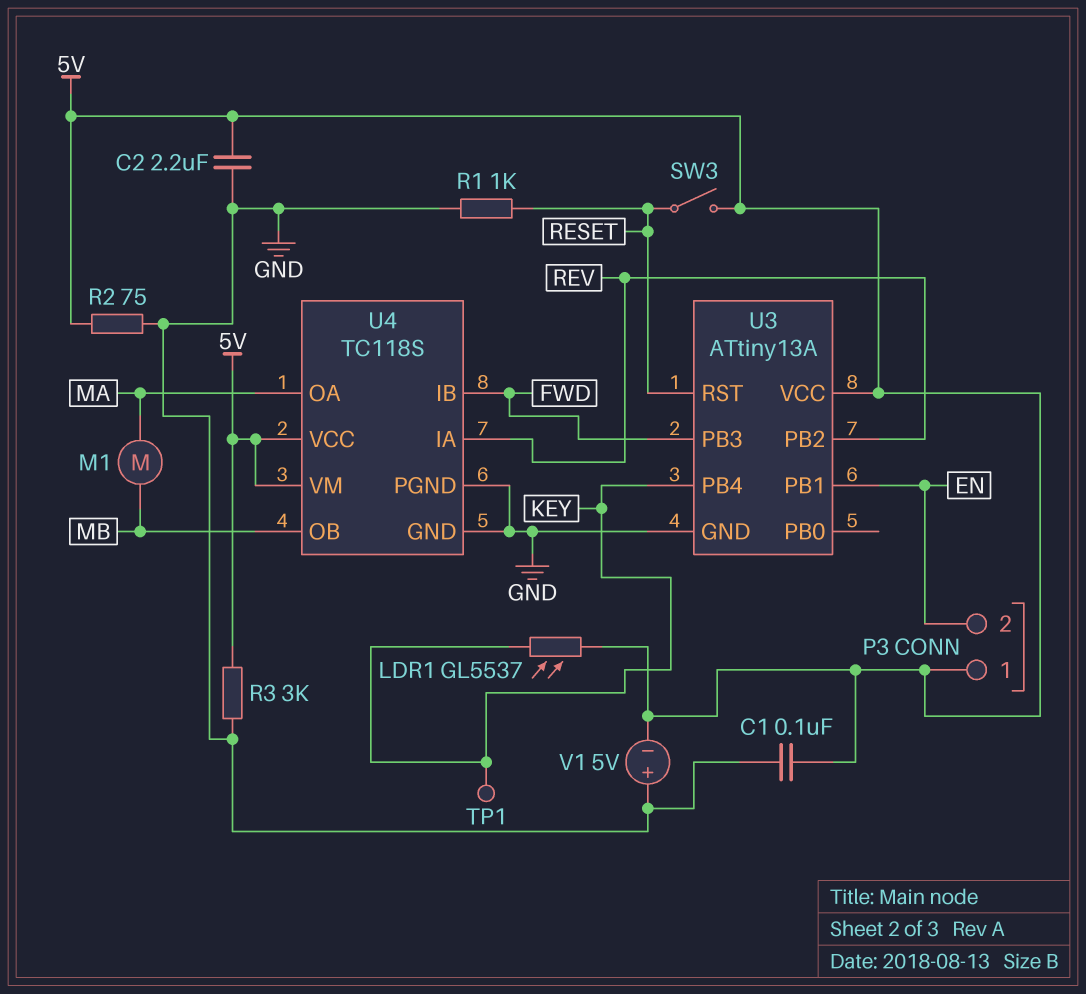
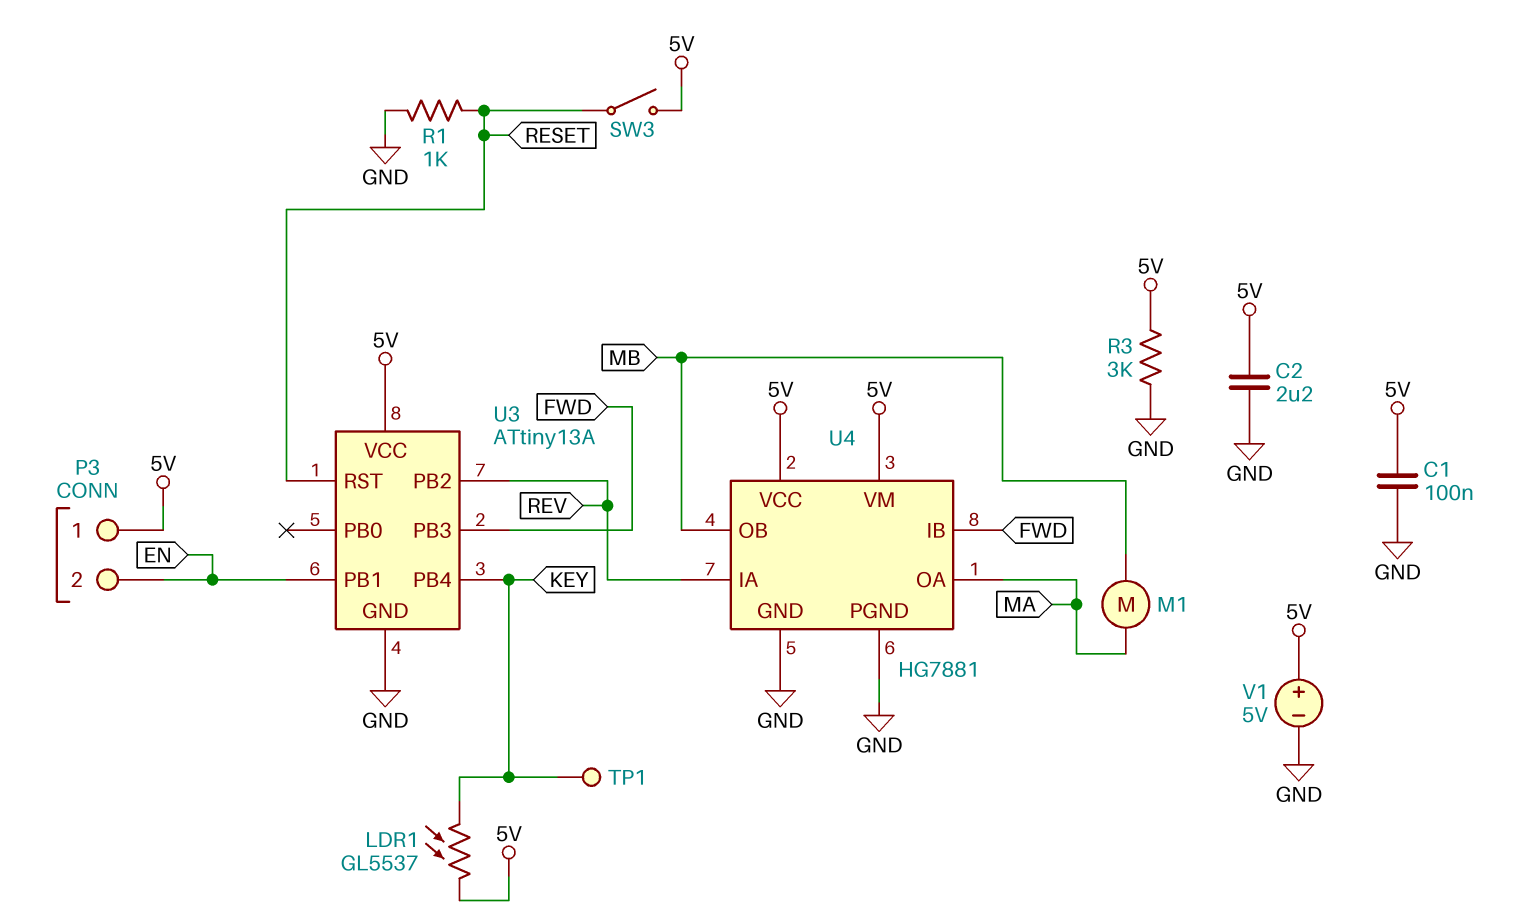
R2: 75 (5V, GND) -> none
U4: TC118S -> HG7881
V1: 5V (plus GND, minus 5V) -> 5V (plus 5V, minus GND)

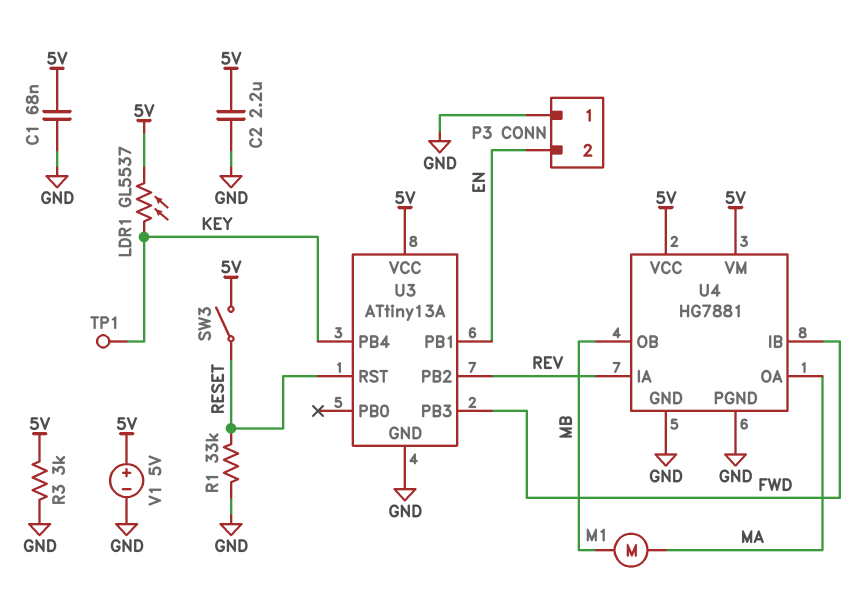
C1: 100nF (5V, GND) -> 68nF (5V, GND)
P3 pin 1: 5V -> GND
R1: 1k (GND, RESET) -> 33k (GND, RESET)

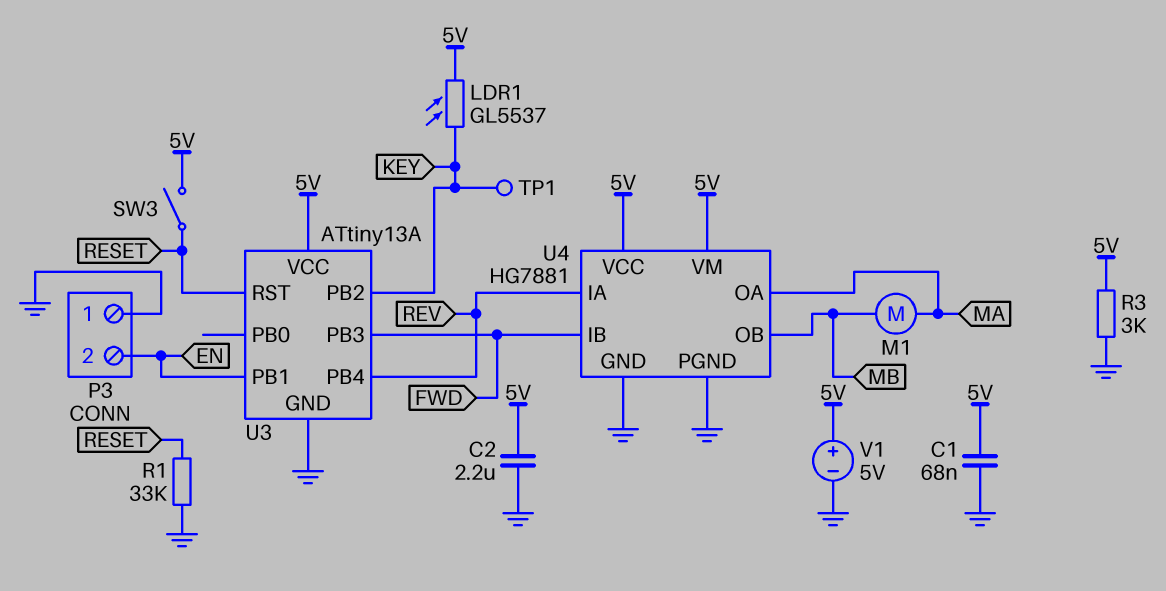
U3 pin PB2: REV -> KEY
U3 pin PB4: KEY -> REV

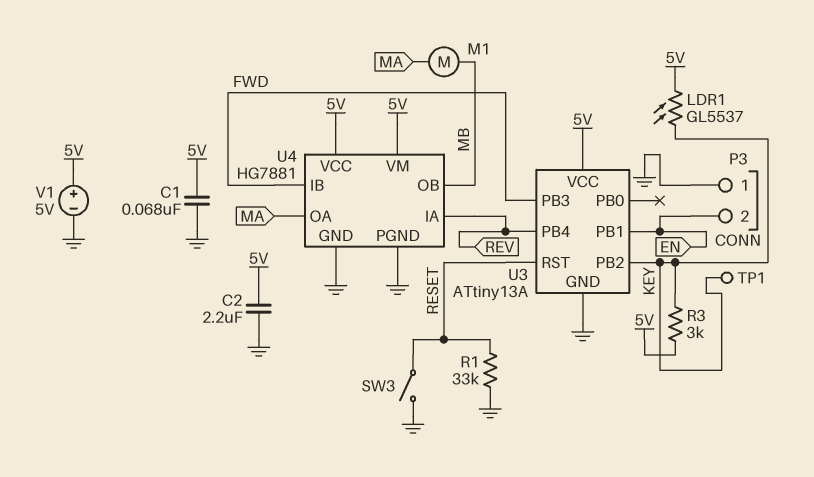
R3: 3k (5V, GND) -> 3k (5V, KEY)
SW3: switch (5V, RESET) -> switch (GND, RESET)

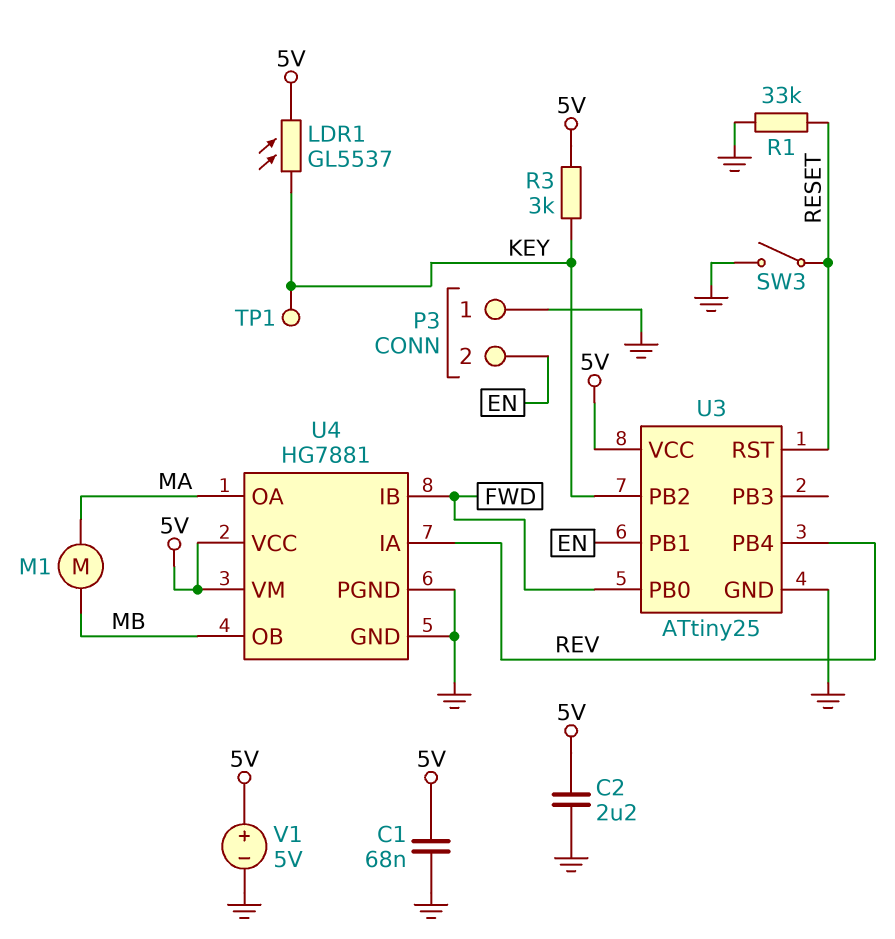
U3: ATtiny13A -> ATtiny25
U3 pin PB0: none -> FWD
U3 pin PB3: FWD -> none

